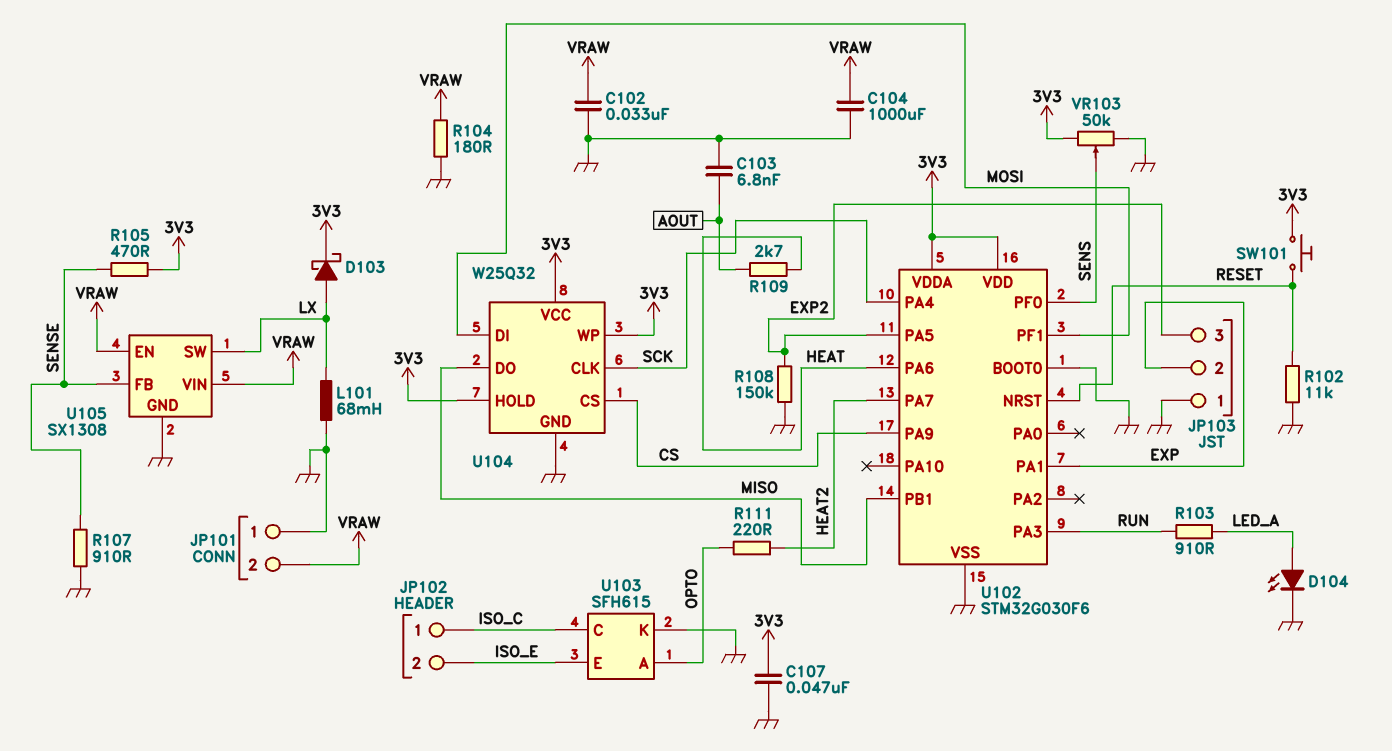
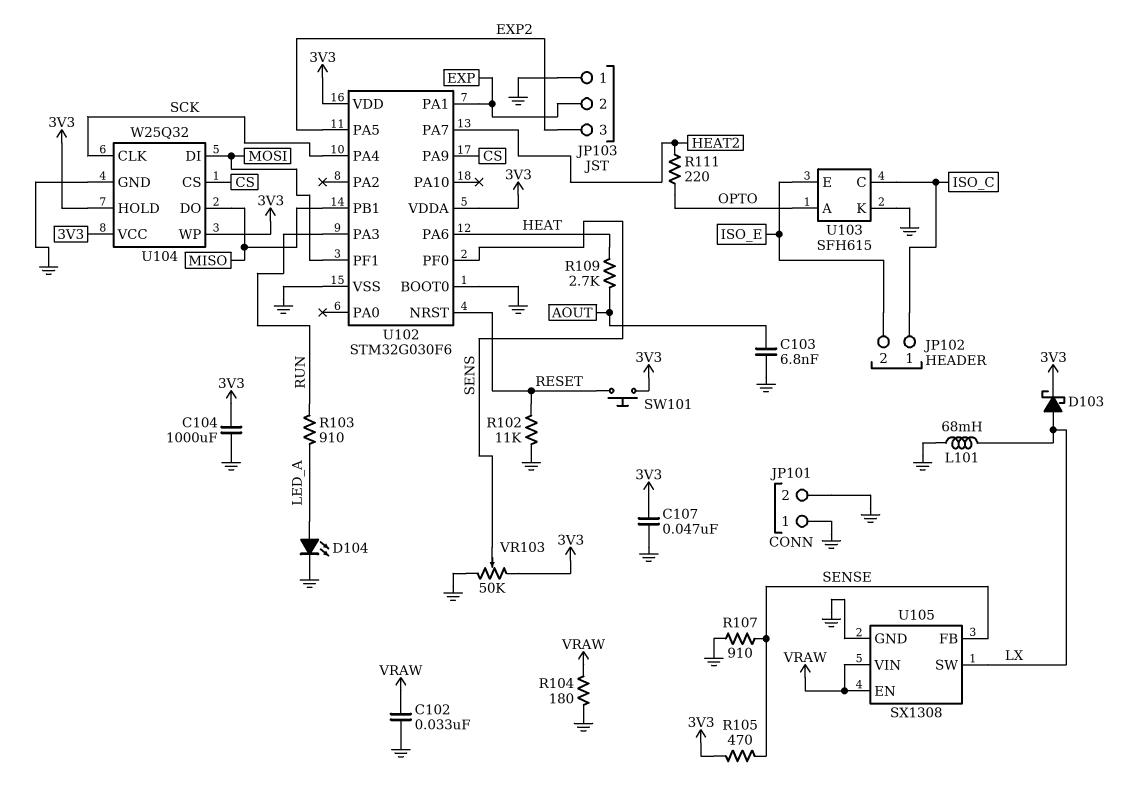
C104: 1000uF (GND, VRAW) -> 1000uF (3V3, GND)
JP101 pin 2: VRAW -> GND
R108: 150k (EXP2, GND) -> none

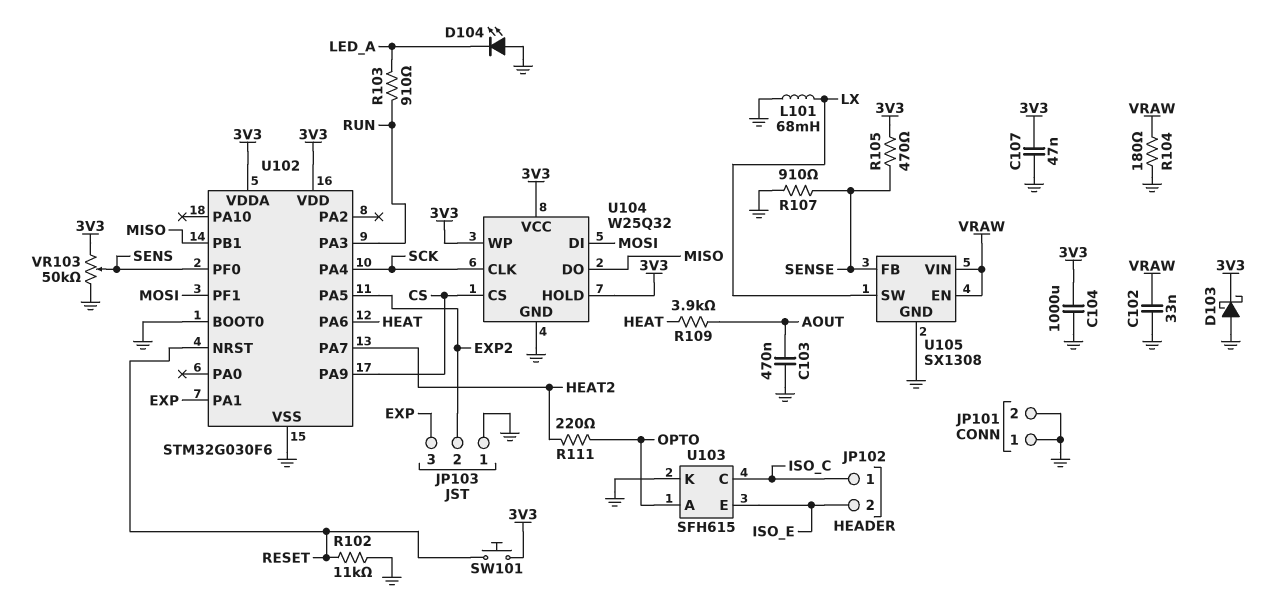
C103: 6.8nF (AOUT, GND) -> 470nF (AOUT, GND)
D103: schottky (A LX, K 3V3) -> schottky (A GND, K 3V3)
D104: LED (A LED_A, K GND) -> LED (A GND, K LED_A)
JP103 pin 2: EXP -> EXP2
JP103 pin 3: EXP2 -> EXP
R109: 2.7k (AOUT, HEAT) -> 3.9k (AOUT, HEAT)

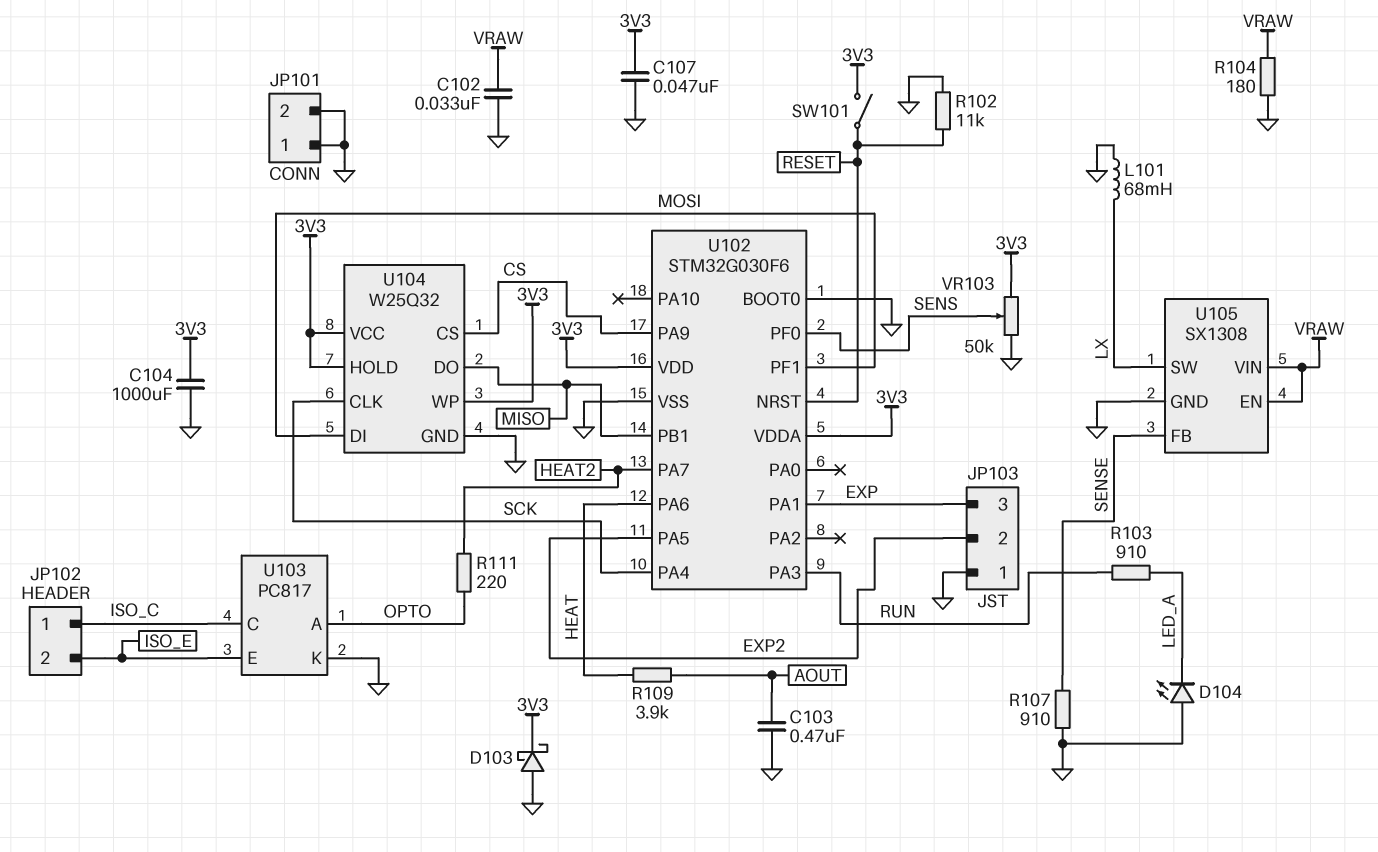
R105: 470 (3V3, SENSE) -> none
SW101: button (3V3, RESET) -> switch (3V3, RESET)
U103: SFH615 -> PC817

